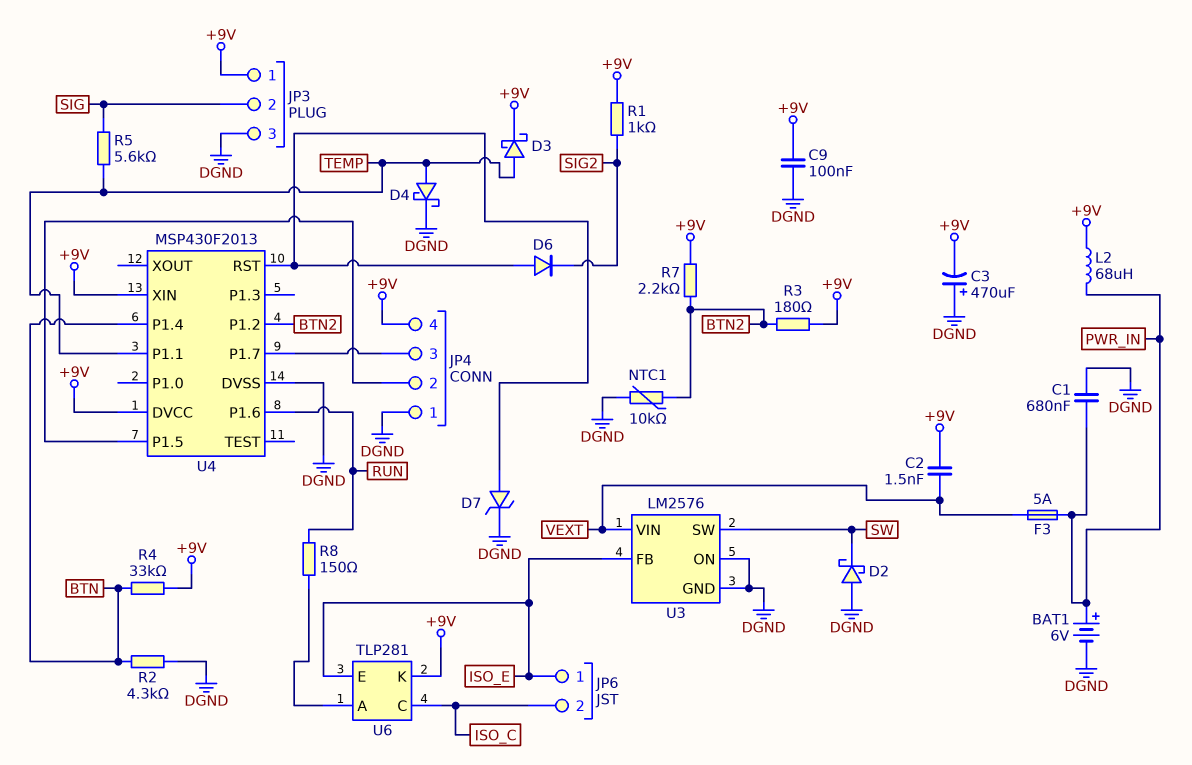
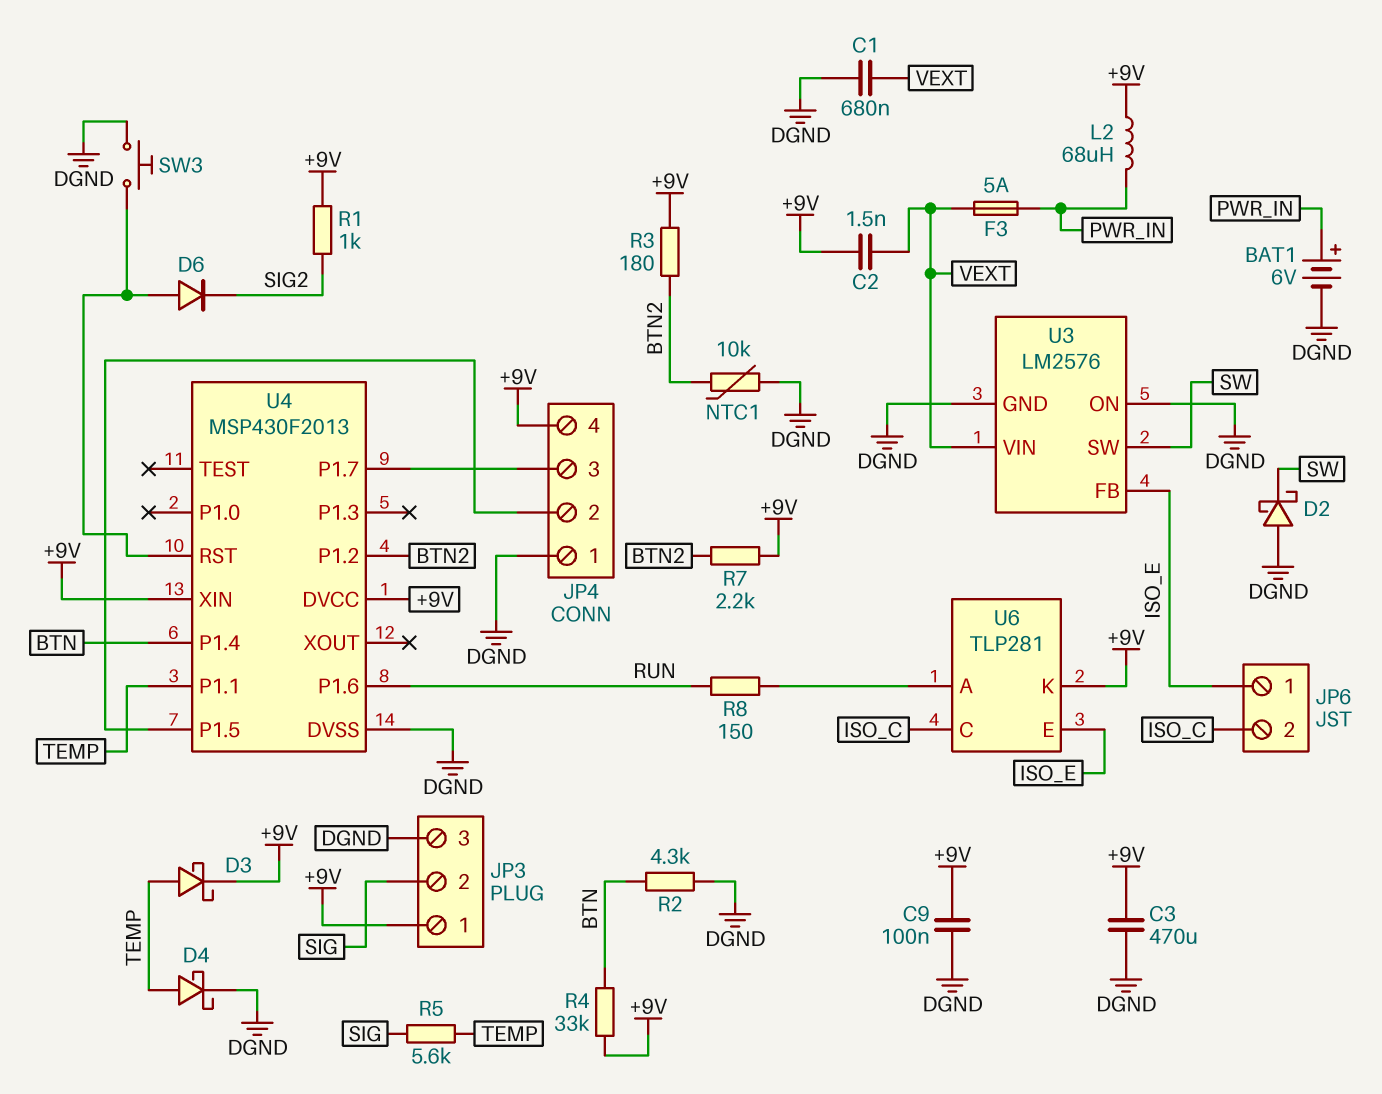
C1: 680nF (DGND, PWR_IN) -> 680nF (DGND, VEXT)
C3: 470uF (plus DGND, minus +9V) -> 470uF (+9V, DGND)
D7: zener (A U4/RST, K DGND) -> none
SW3: none -> button (DGND, U4/RST)

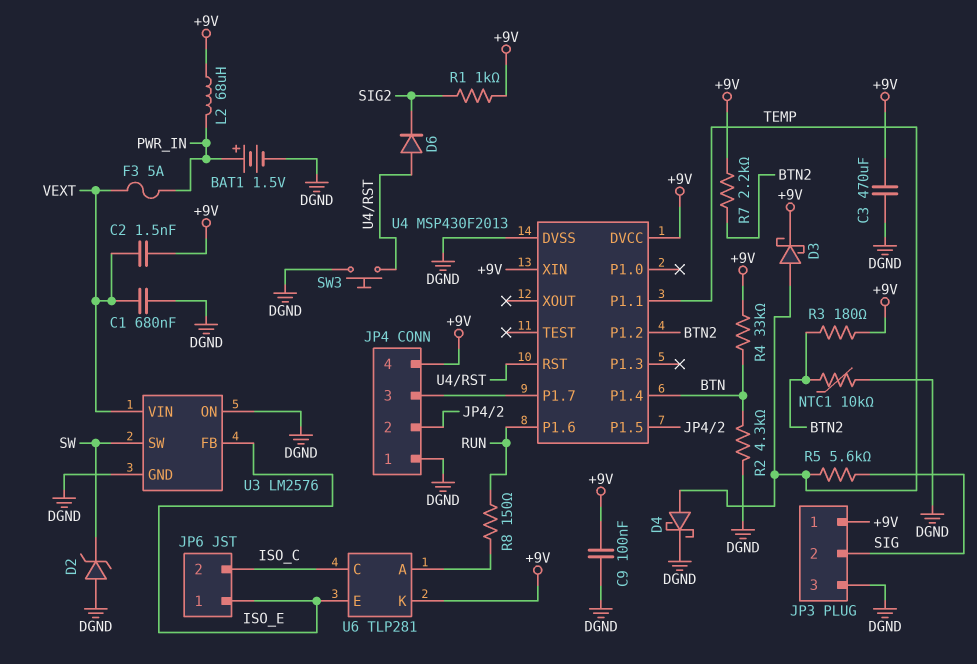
BAT1: 6V (plus PWR_IN, minus DGND) -> 1.5V (plus PWR_IN, minus DGND)
D2: schottky (A DGND, K SW) -> zener (A DGND, K SW)

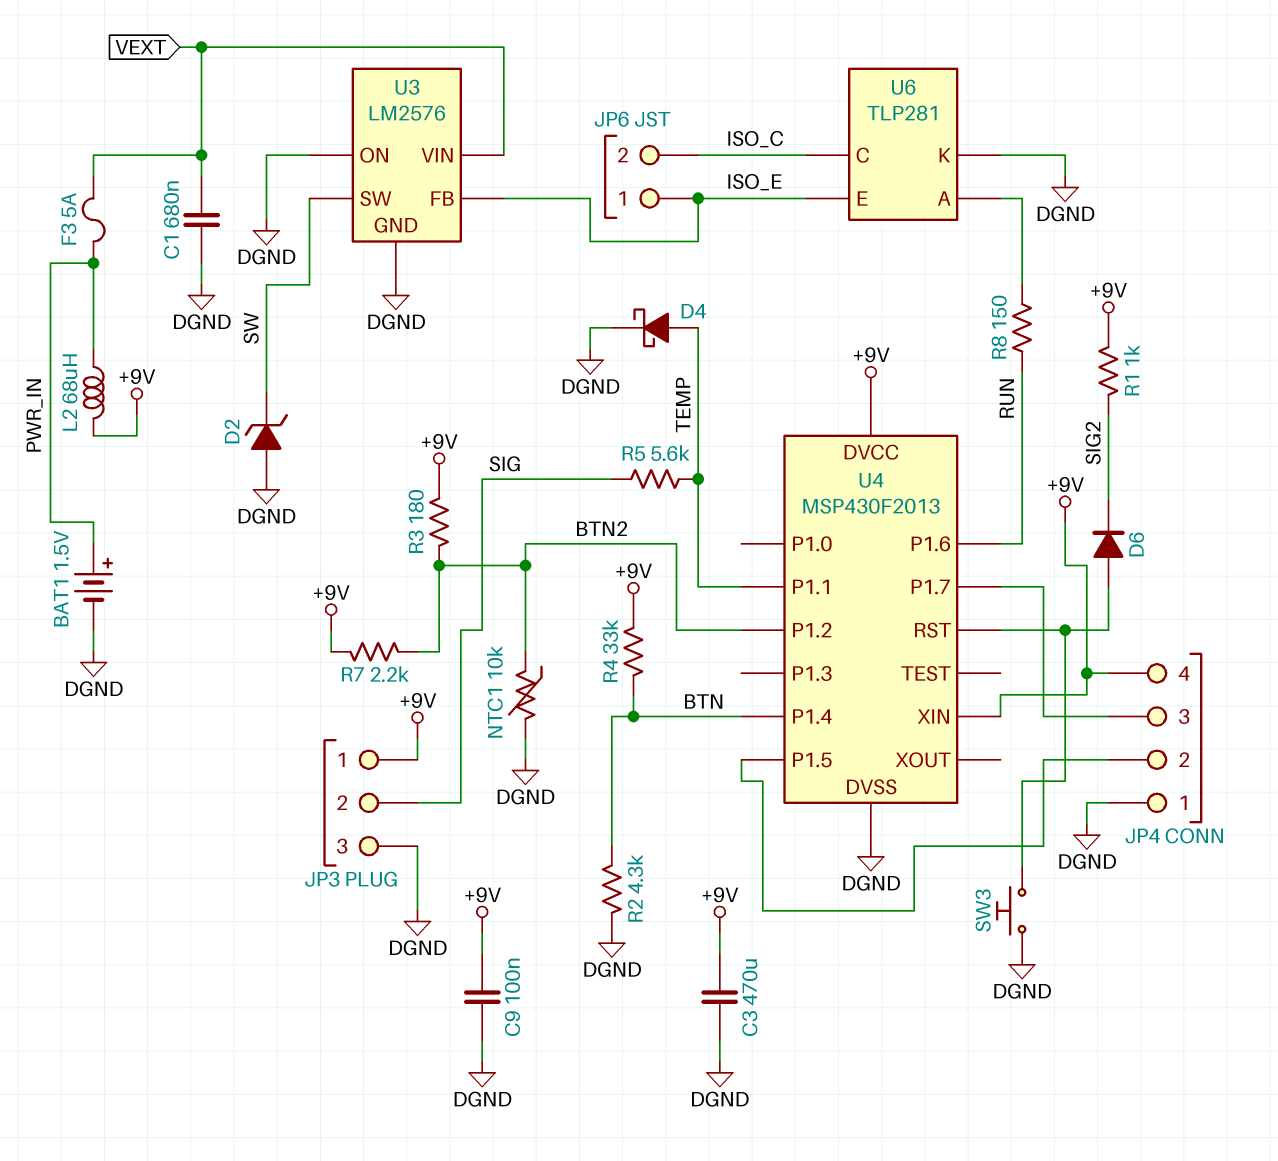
C2: 1.5nF (+9V, VEXT) -> none
D3: schottky (A TEMP, K +9V) -> none
U6 pin K: +9V -> DGND

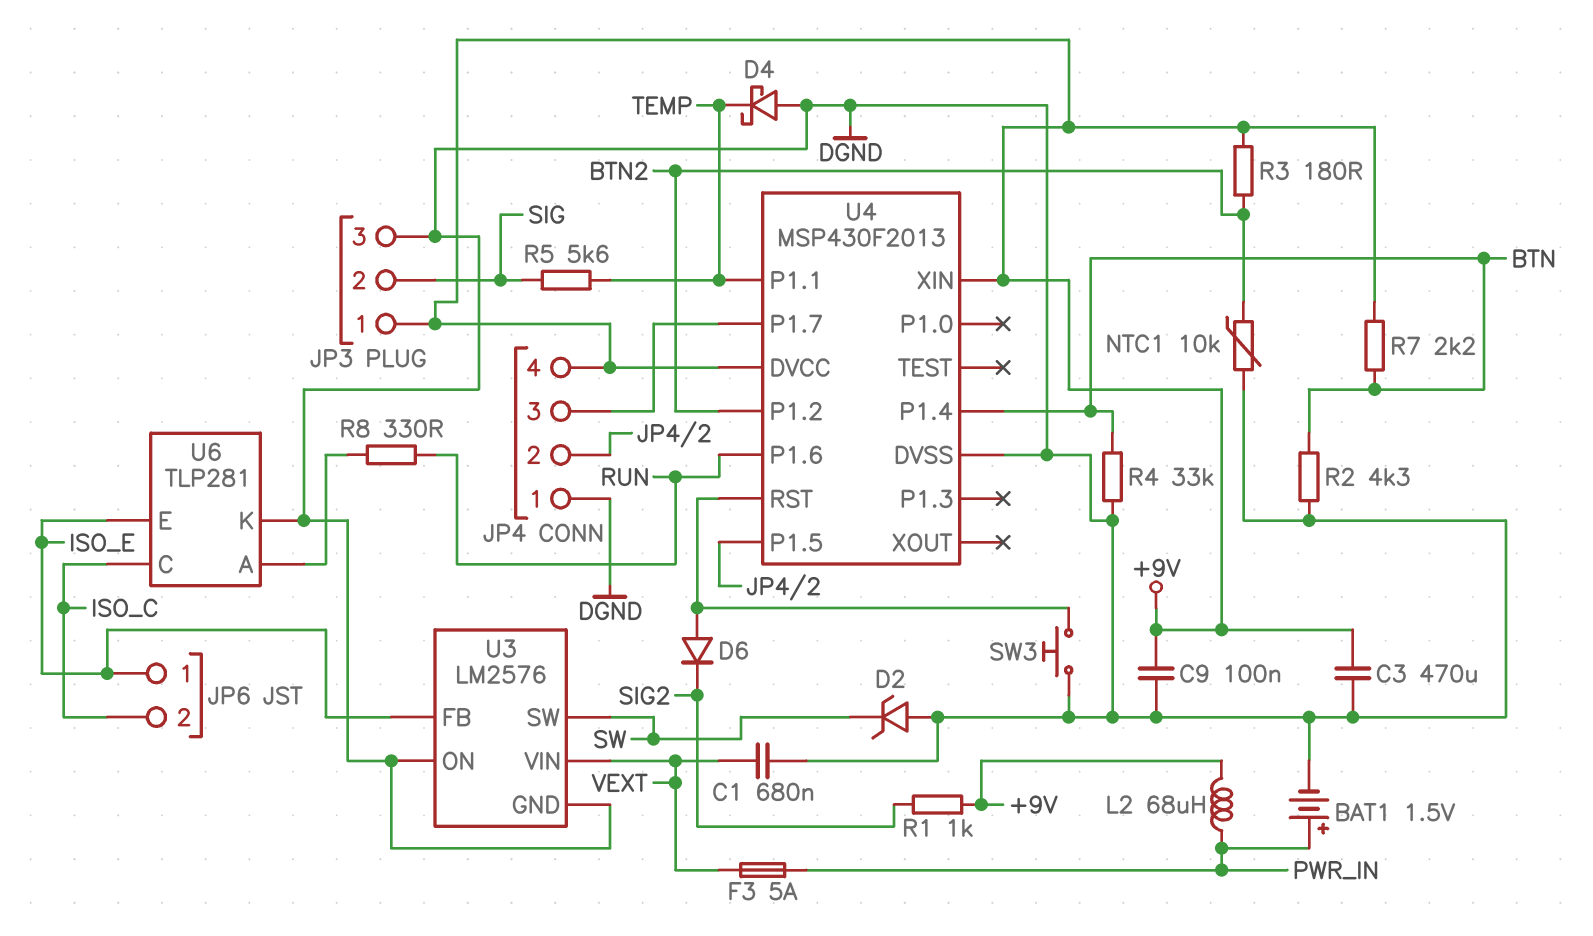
D4: schottky (A TEMP, K DGND) -> schottky (A DGND, K TEMP)
R4: 33k (+9V, BTN) -> 33k (BTN, DGND)
R7: 2.2k (+9V, BTN2) -> 2.2k (+9V, BTN)
R8: 150 (RUN, U6/A) -> 330 (RUN, U6/A)

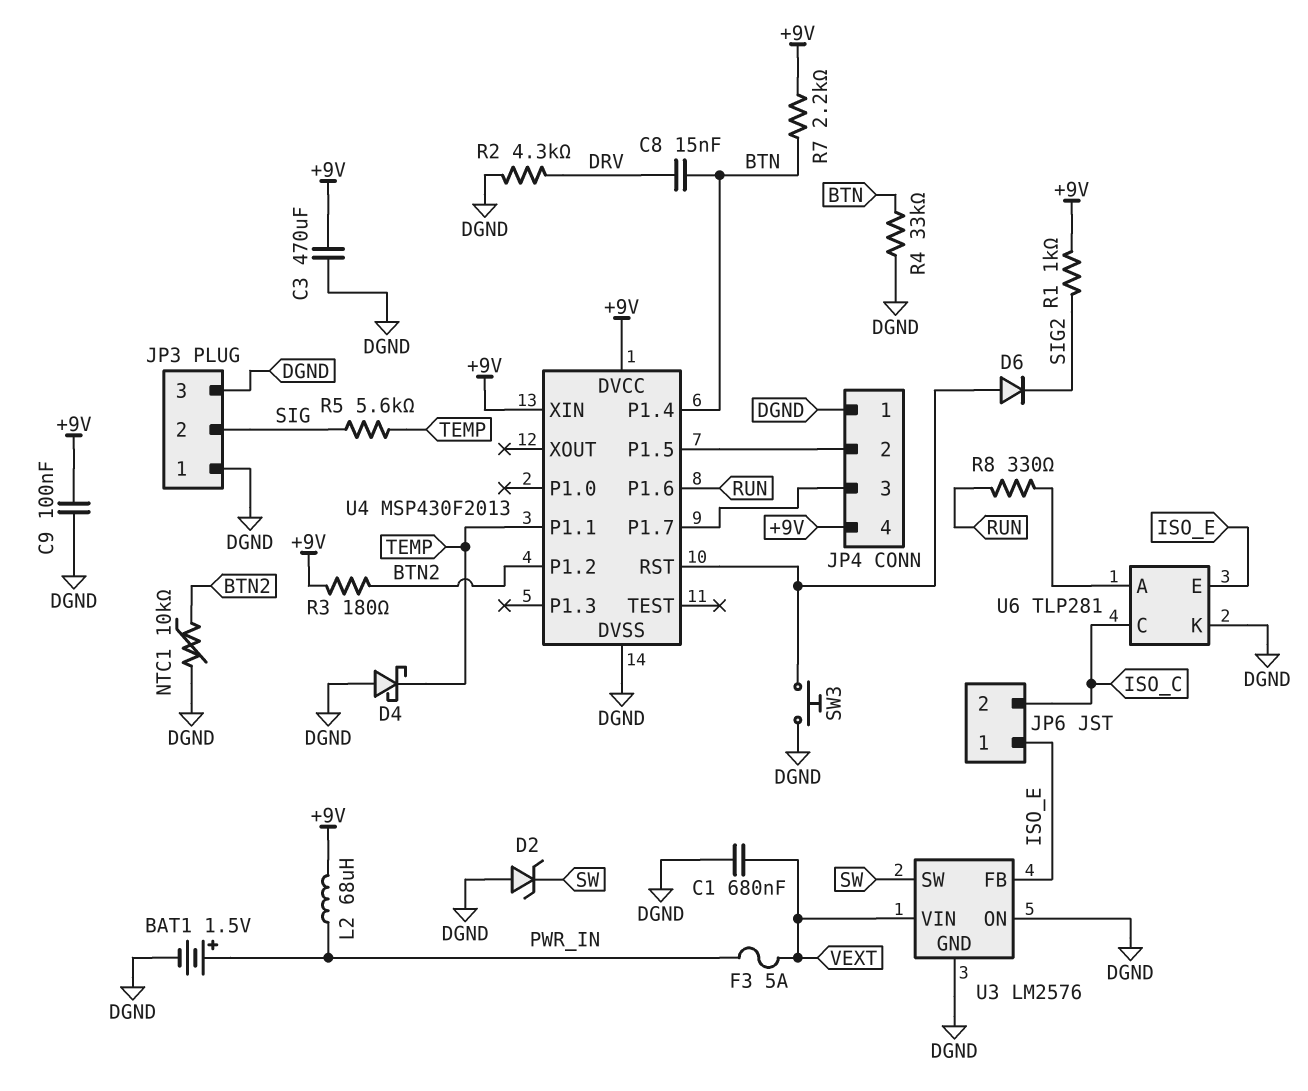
C8: none -> 15nF (BTN, DRV)
JP3 pin 1: +9V -> DGND
R2: 4.3k (BTN, DGND) -> 4.3k (DGND, DRV)

